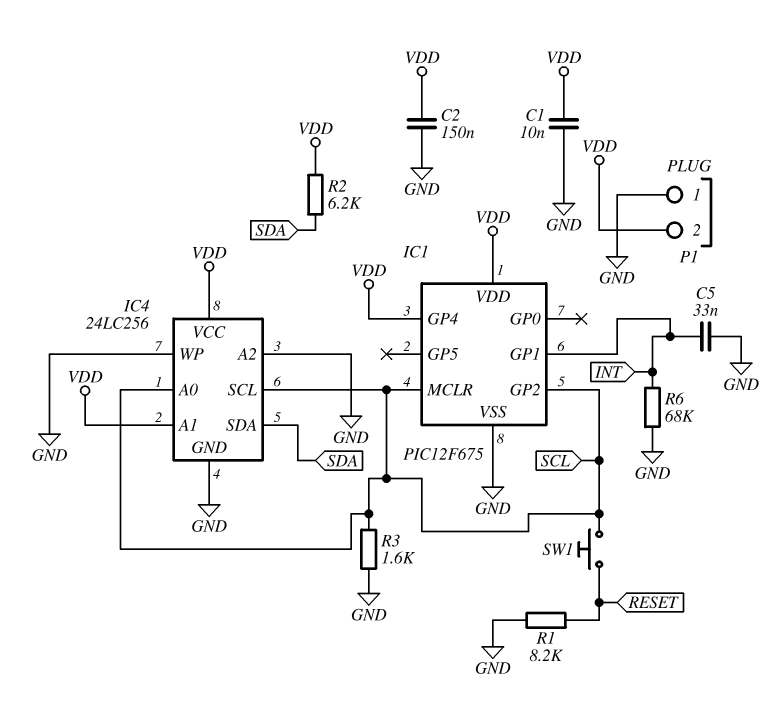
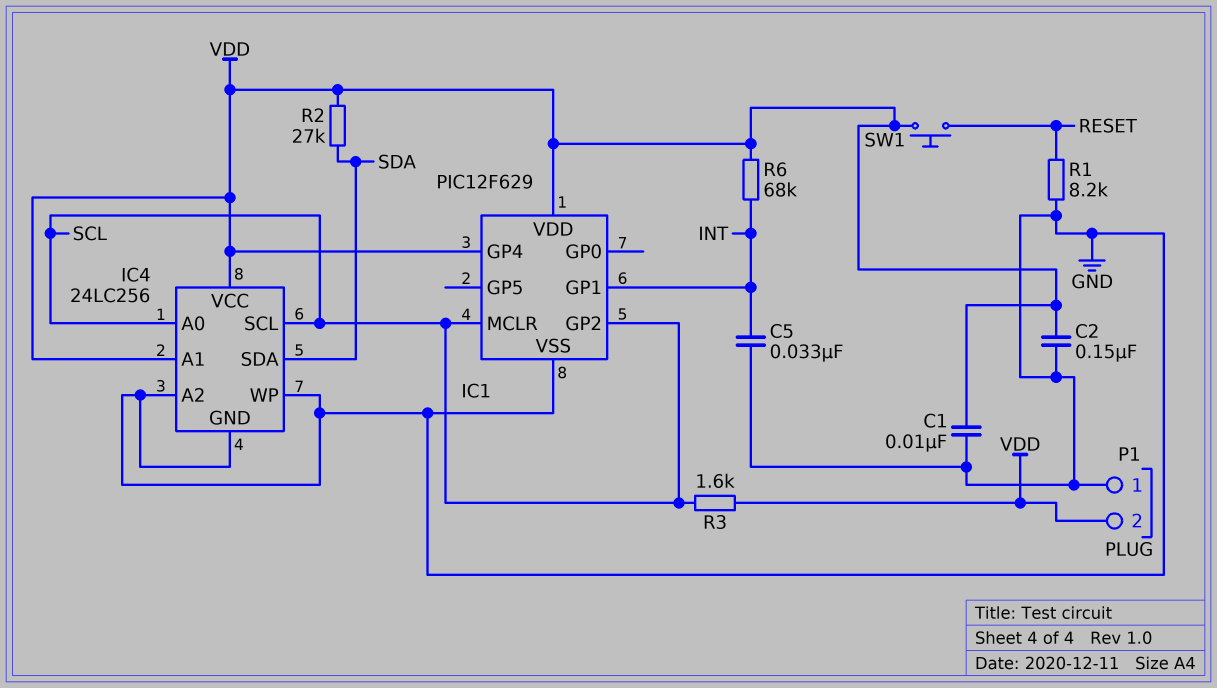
IC1: PIC12F675 -> PIC12F629
R2: 6.2k (SDA, VDD) -> 27k (SDA, VDD)
R3: 1.6k (GND, SCL) -> 1.6k (SCL, VDD)
R6: 68k (GND, INT) -> 68k (INT, VDD)
SW1: button (RESET, SCL) -> button (RESET, VDD)

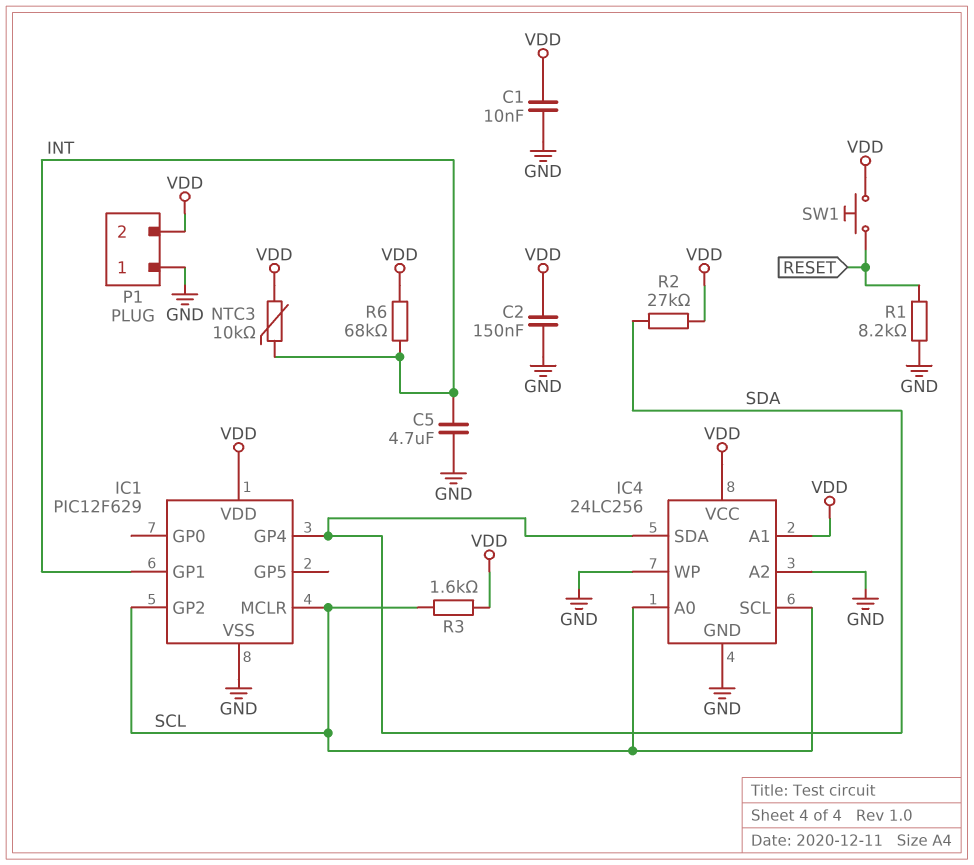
C5: 33nF (GND, INT) -> 4.7uF (GND, INT)
IC1 pin GP4: VDD -> SDA
NTC3: none -> 10k (INT, VDD)

